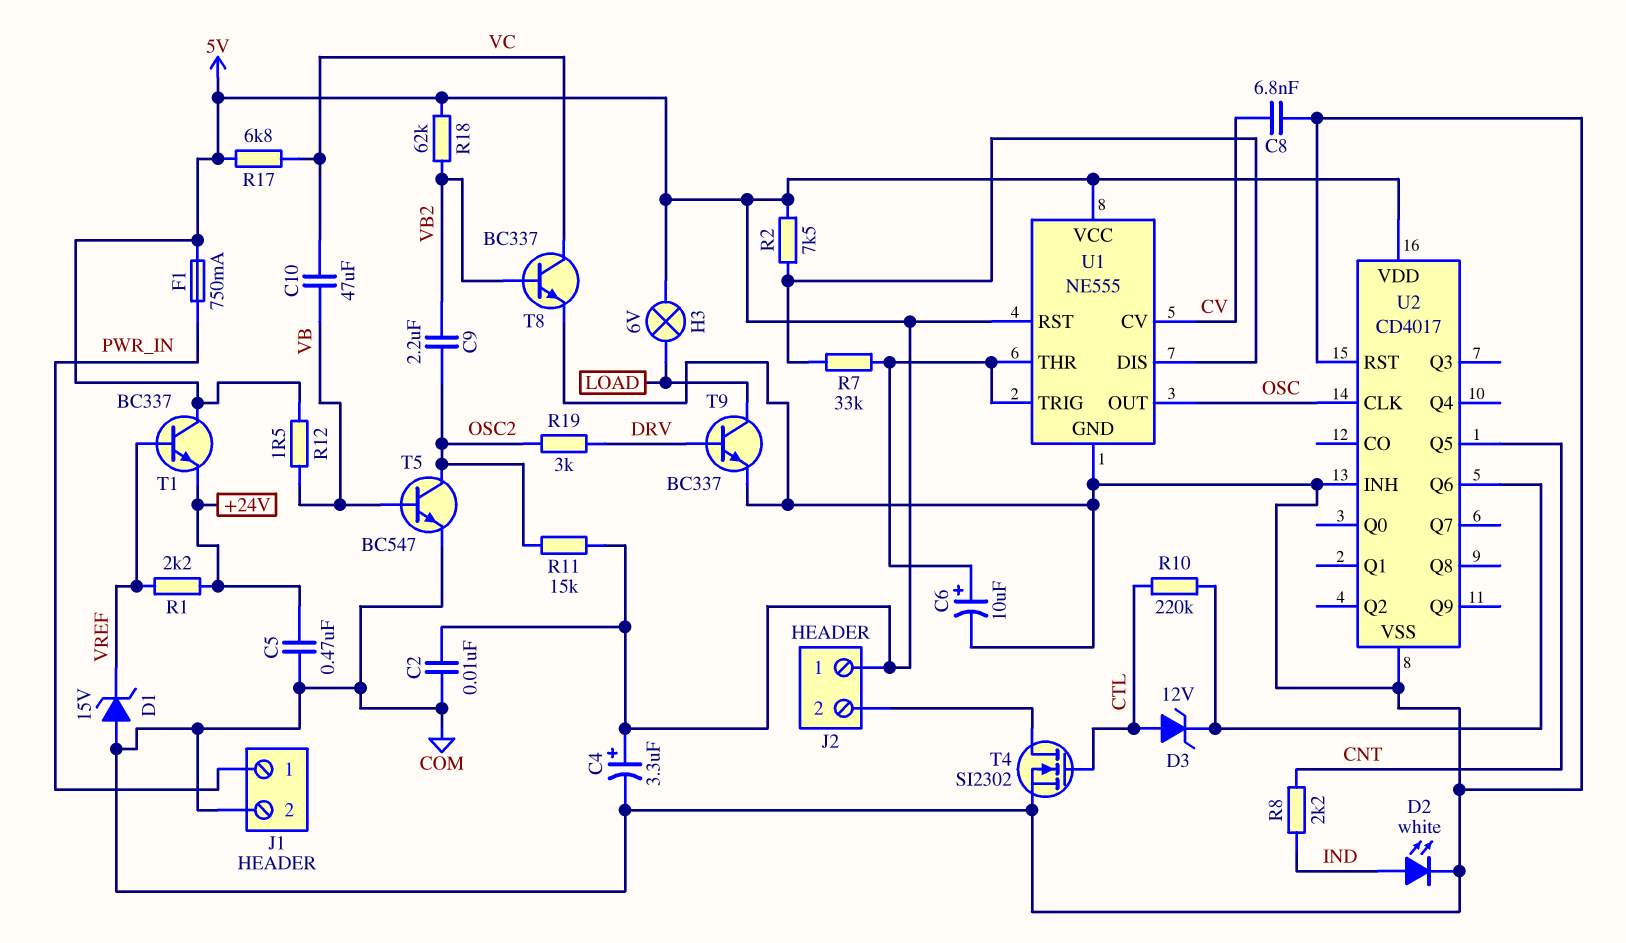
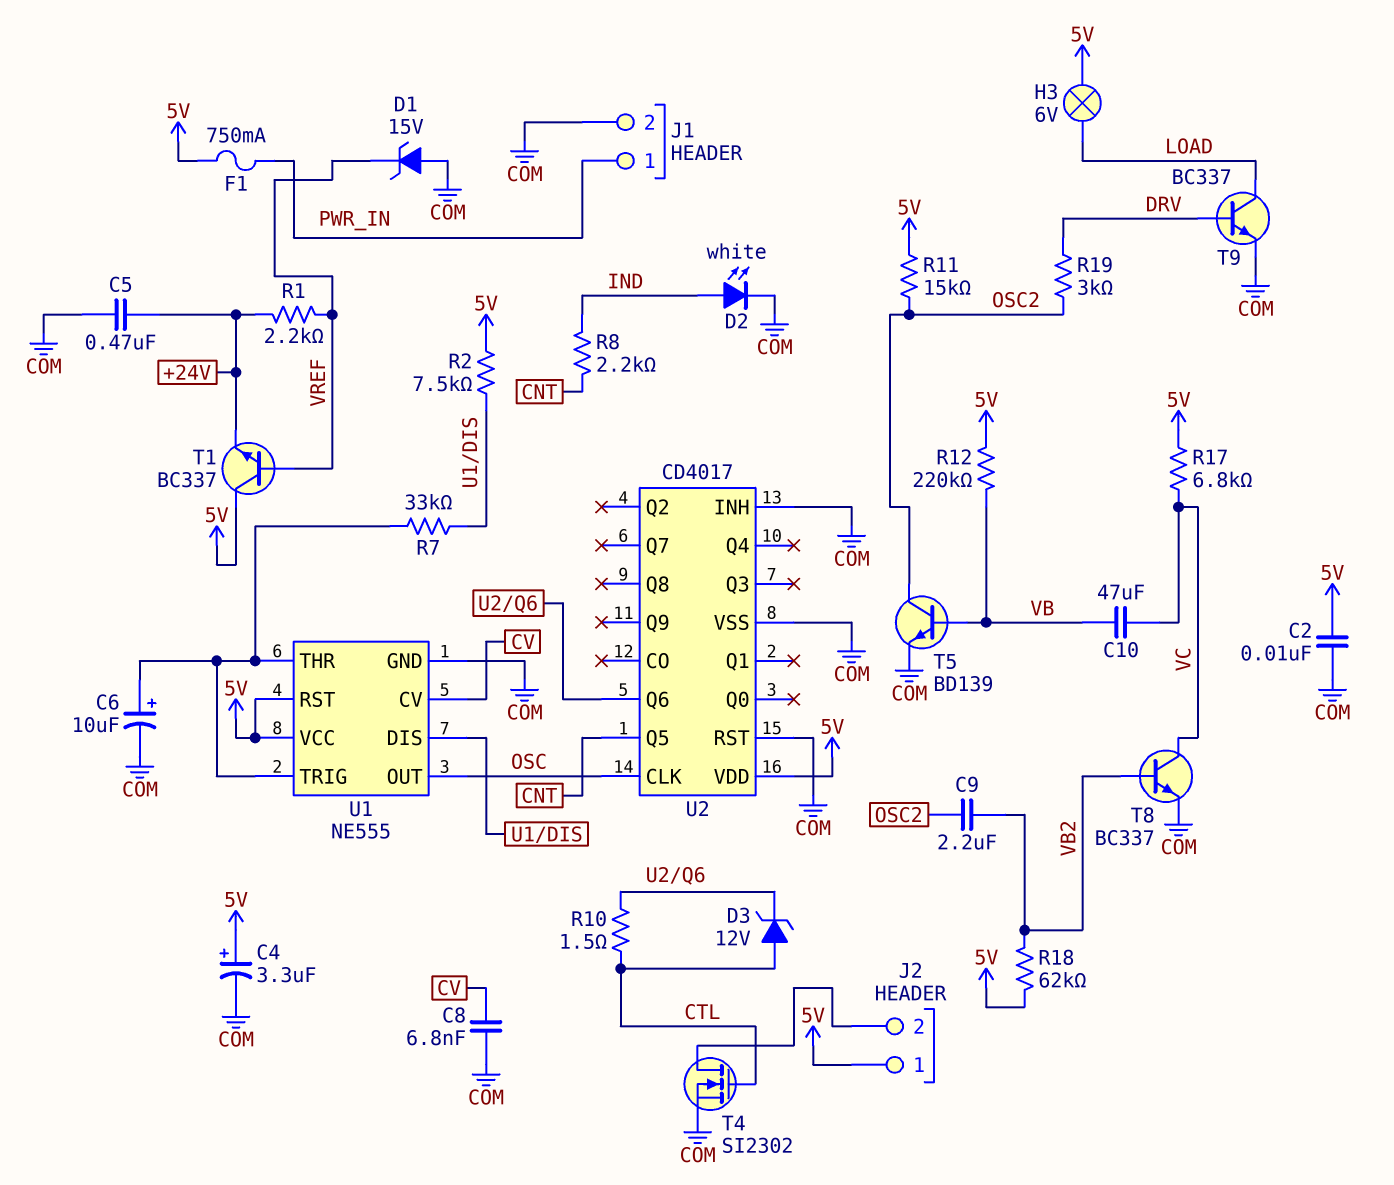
R10: 220k (CTL, U2/Q6) -> 1.5 (CTL, U2/Q6)
R12: 1.5 (5V, VB) -> 220k (5V, VB)
T5: NPN BC547 (B VB, C OSC2, E COM) -> NPN BD139 (B VB, C OSC2, E COM)

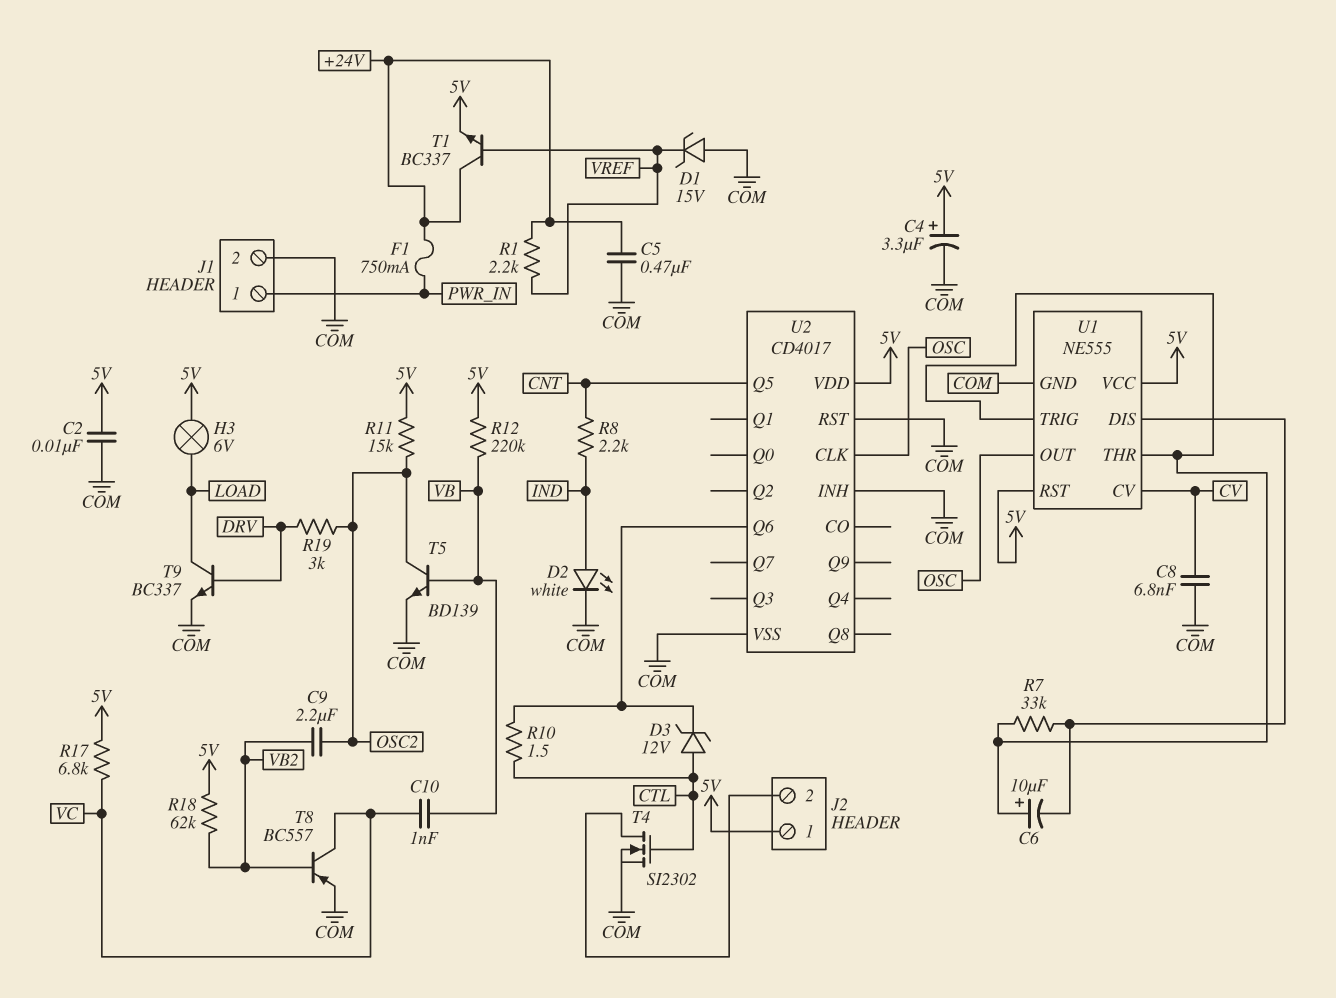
C6: 10uF (plus U1/THR, minus COM) -> 10uF (plus U1/THR, minus U1/DIS)
C10: 47uF (VB, VC) -> 1nF (VB, VC)
F1: 750mA (5V, PWR_IN) -> 750mA (+24V, PWR_IN)
R2: 7.5k (5V, U1/DIS) -> none
T1: NPN BC337 (B VREF, C 5V, E +24V) -> NPN BC337 (B VREF, C +24V, E 5V)
T8: NPN BC337 (B VB2, C VC, E COM) -> PNP BC557 (B VB2, C VC, E COM)

